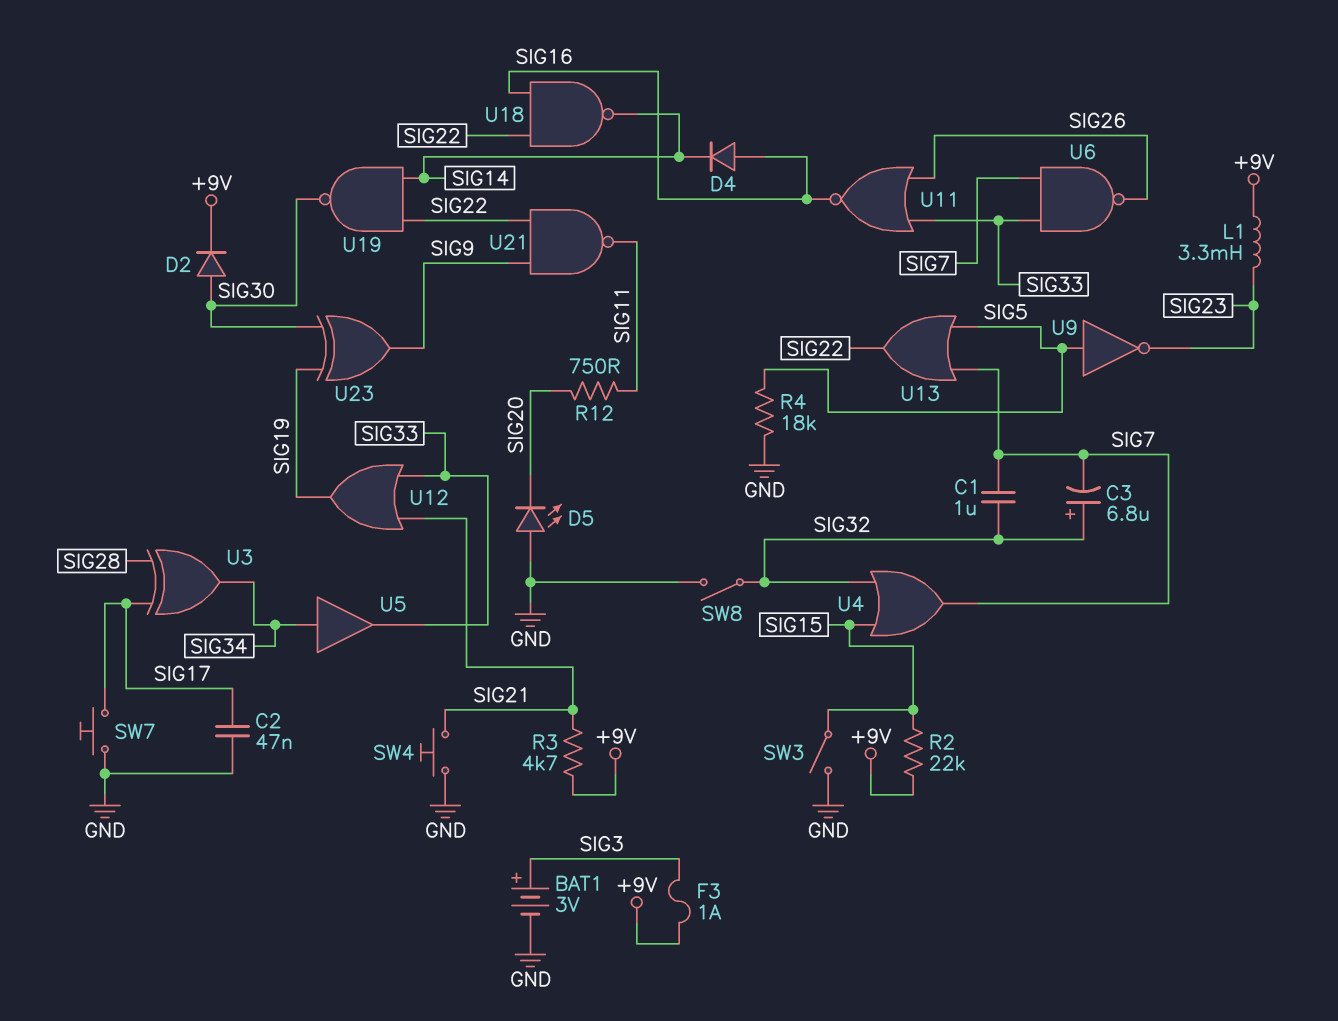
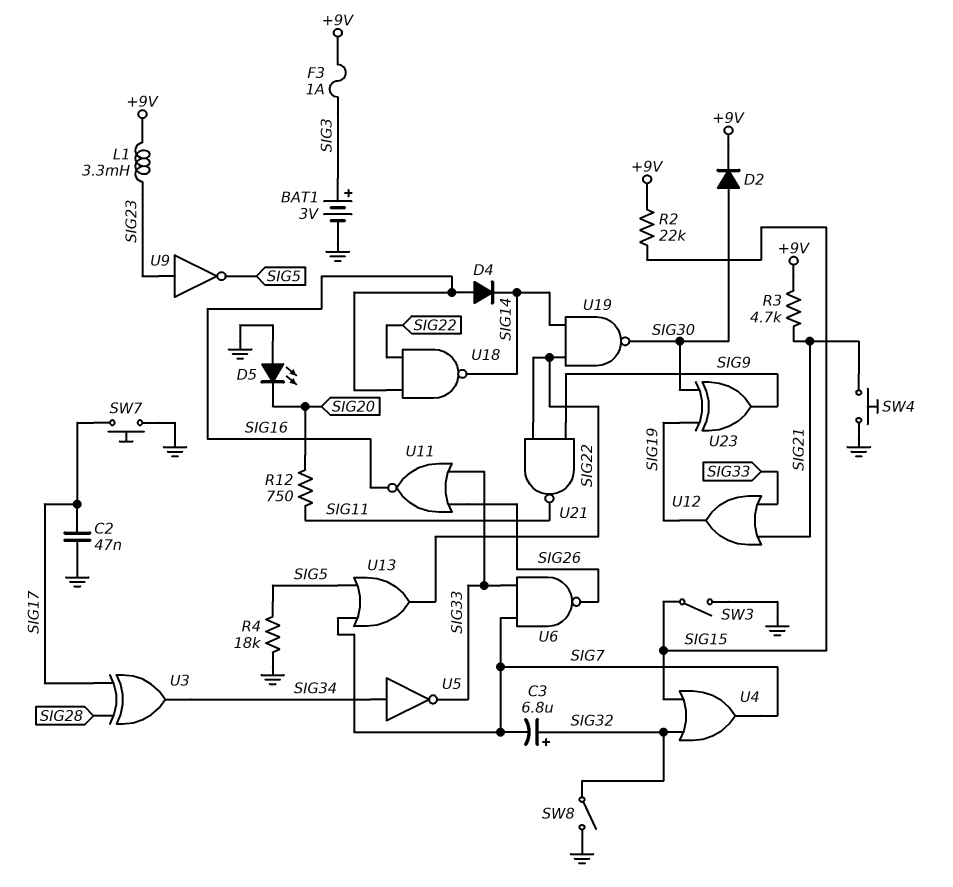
C1: 1uF (SIG7, SIG32) -> none
U5: buffer (in SIG34, out SIG33) -> NOT (in SIG34, out SIG33)
U9: NOT (in SIG5, out SIG23) -> NOT (in SIG23, out SIG5)

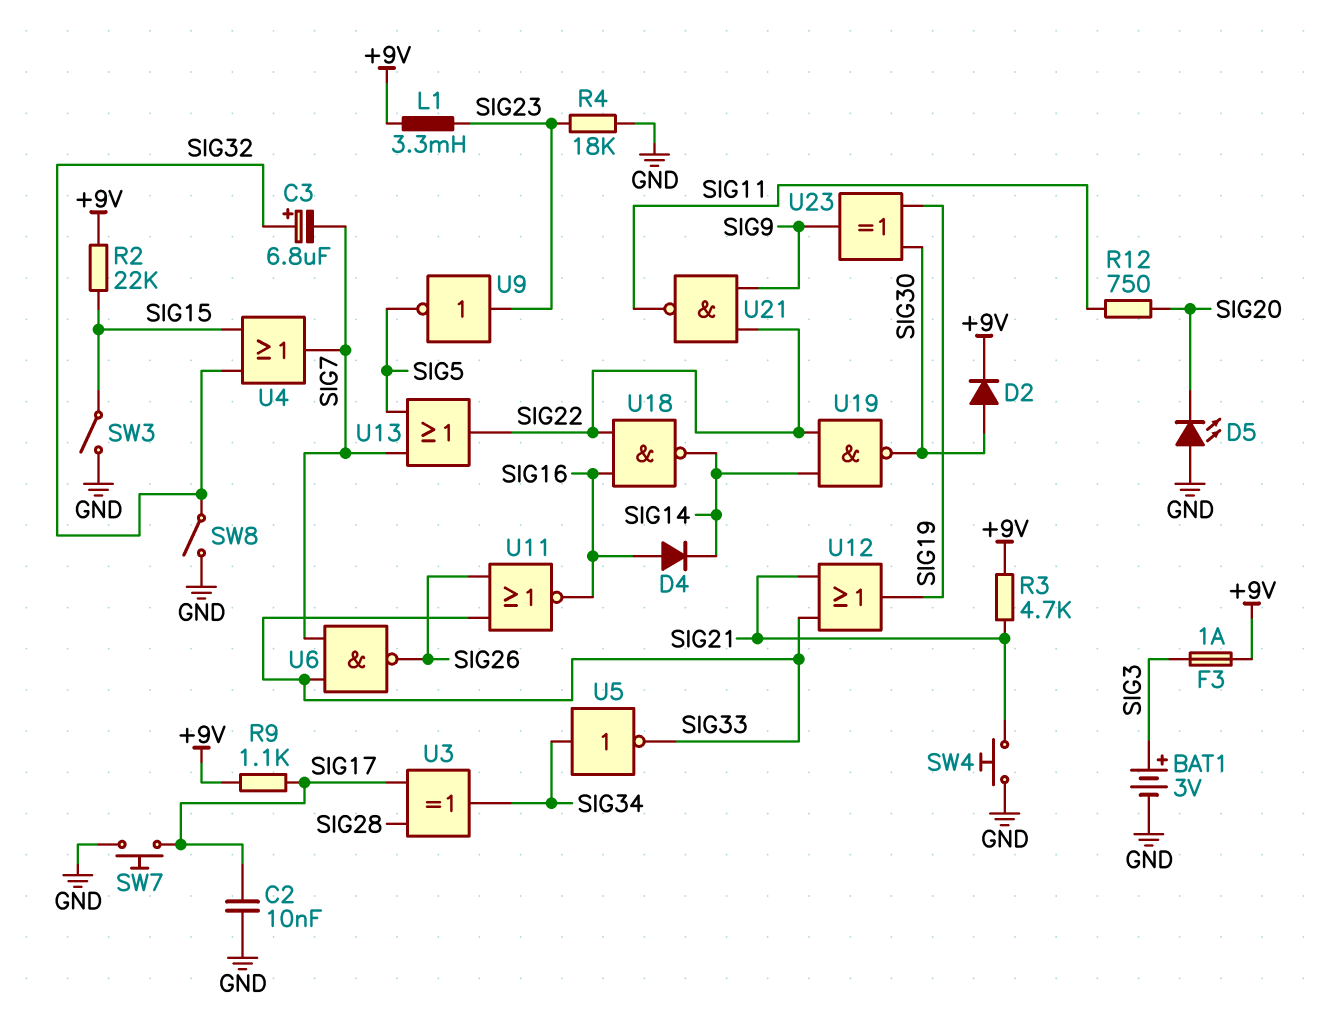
C2: 47nF (GND, SIG17) -> 10nF (GND, SIG17)
R4: 18k (GND, SIG5) -> 18k (GND, SIG23)
R9: none -> 1.1k (+9V, SIG17)

